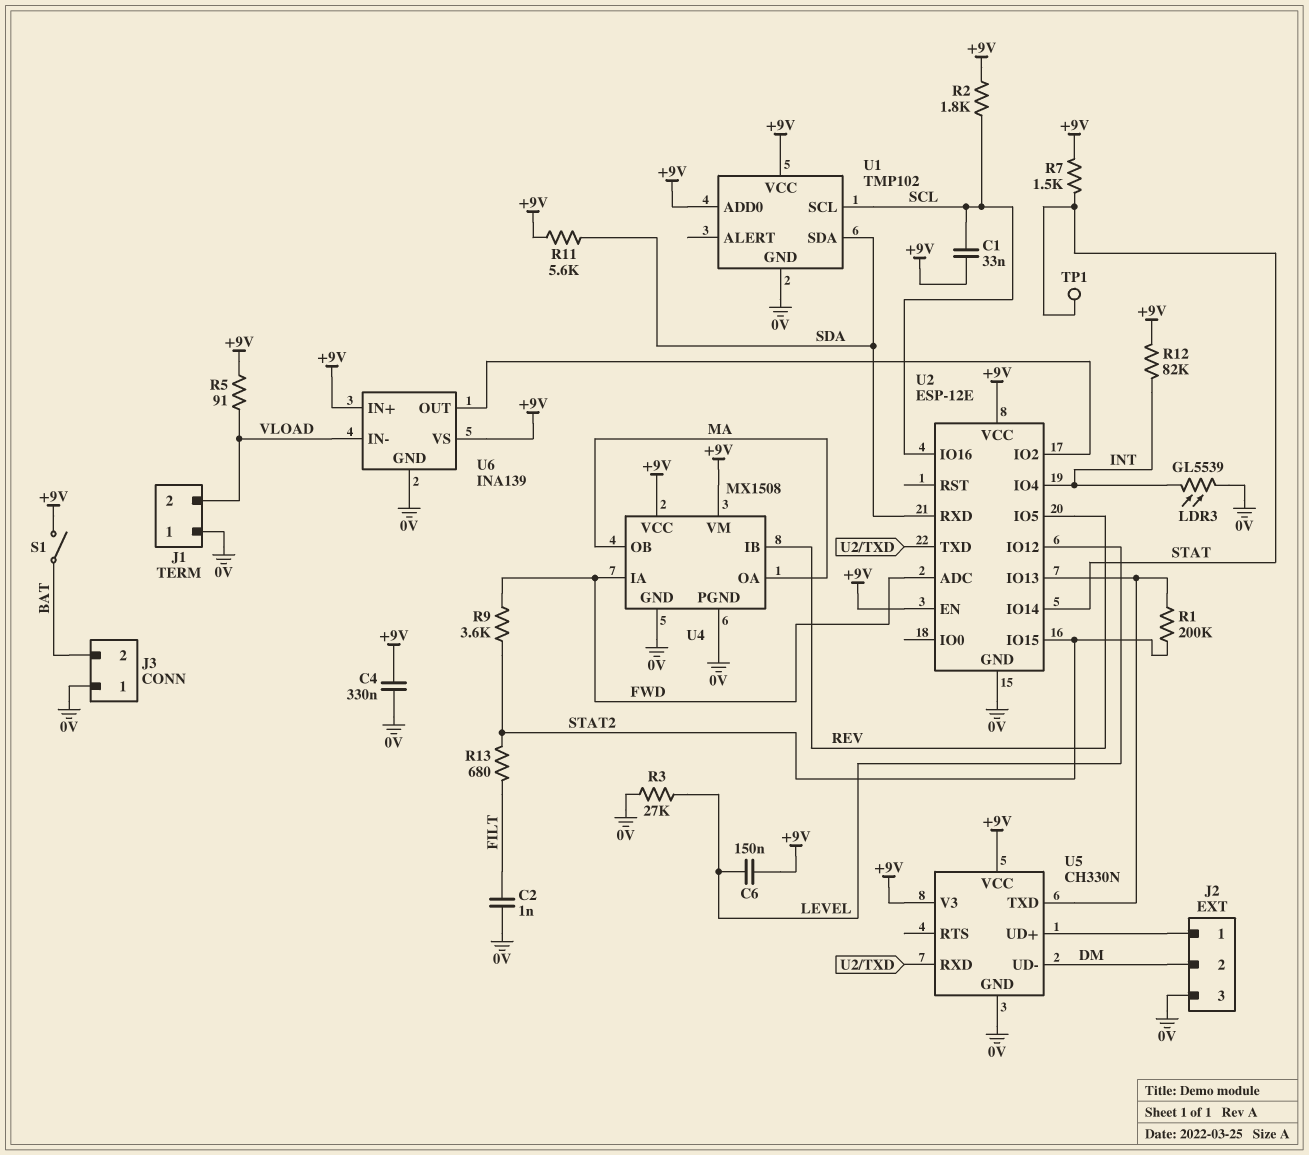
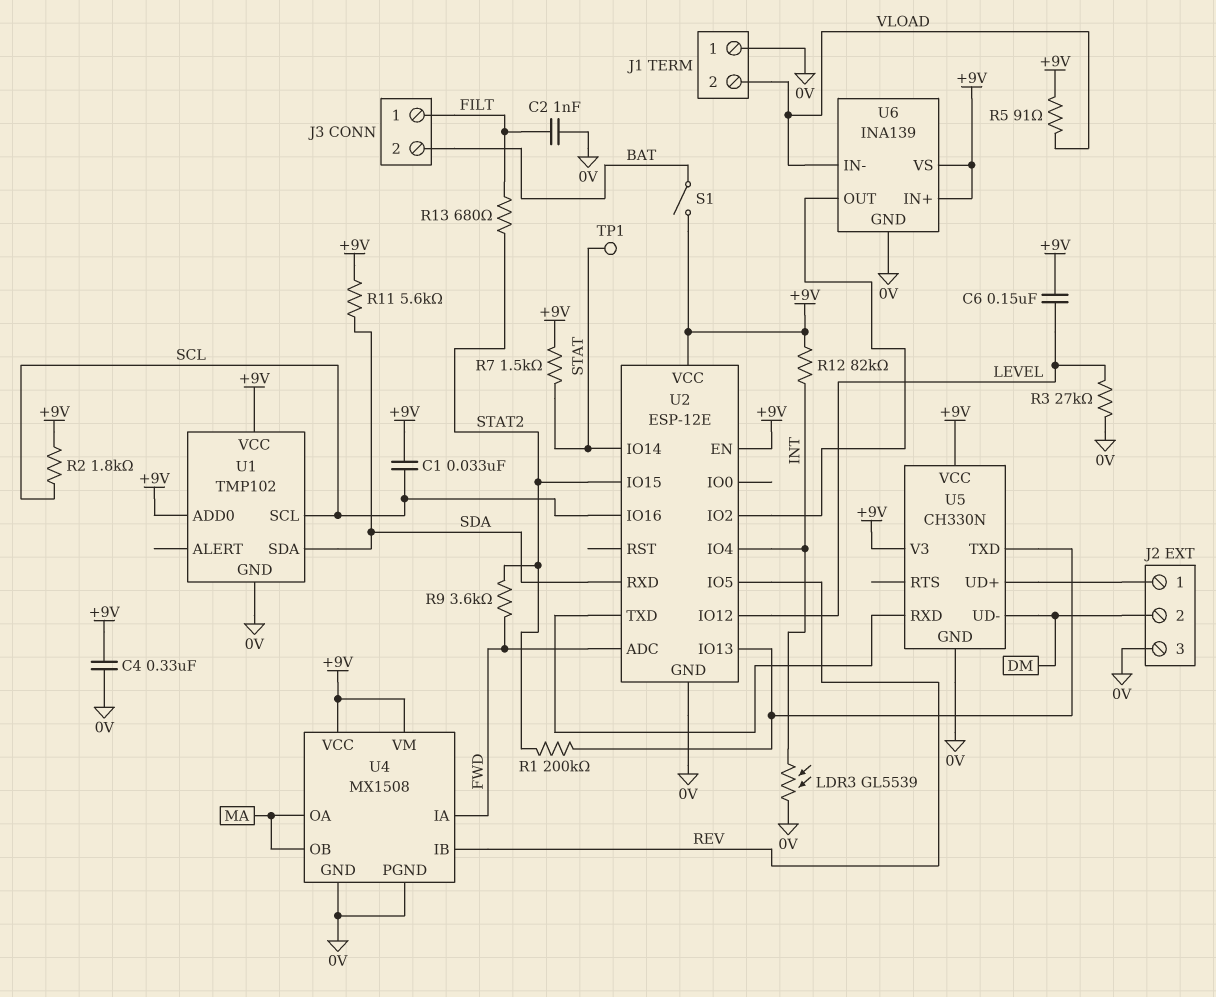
J3 pin 1: 0V -> FILT

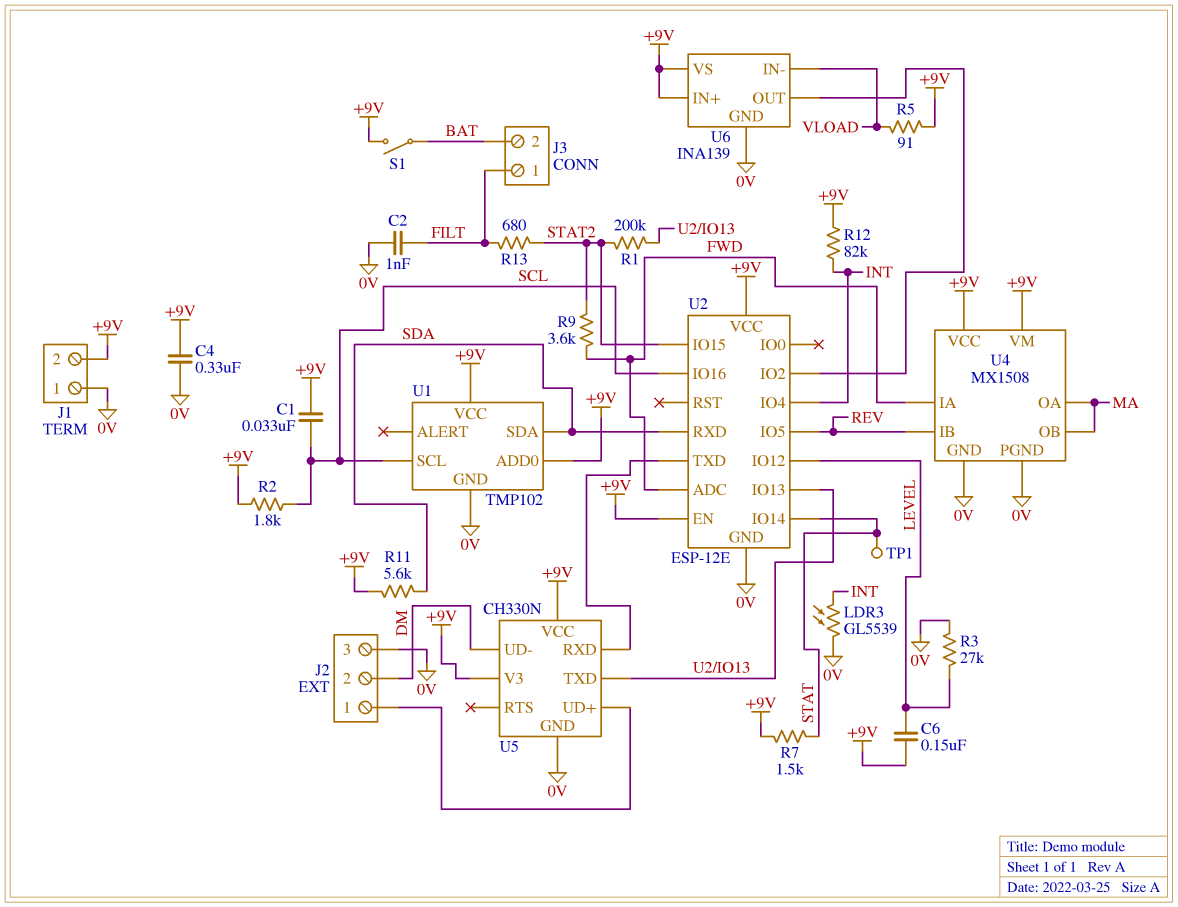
J1 pin 2: VLOAD -> +9V

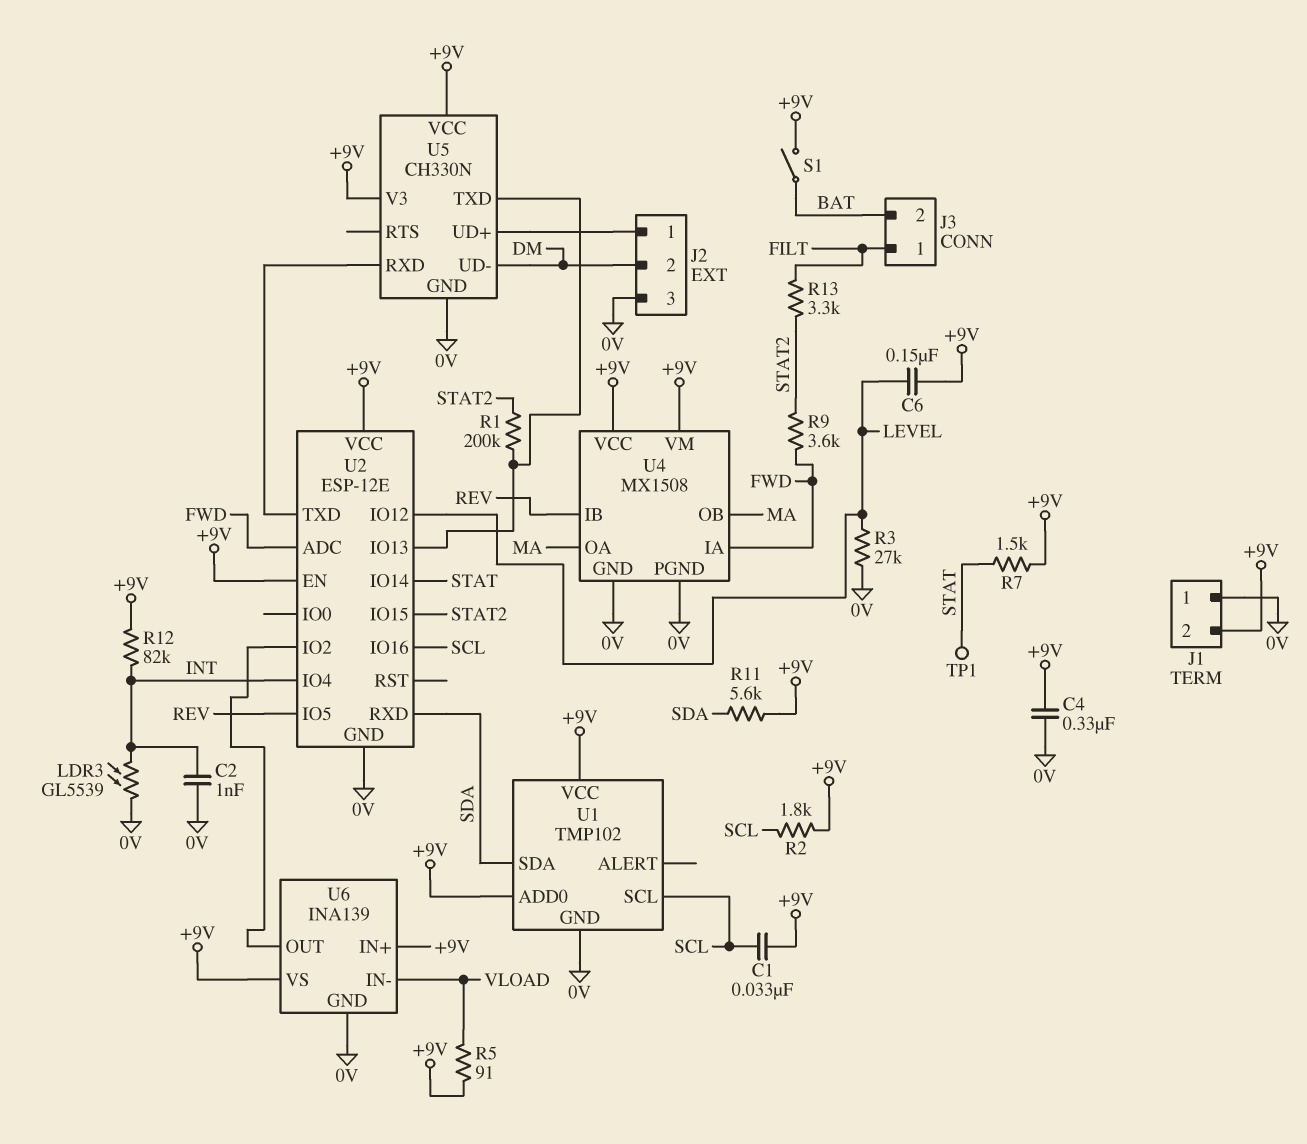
C2: 1nF (0V, FILT) -> 1nF (0V, INT)
R13: 680 (FILT, STAT2) -> 3.3k (FILT, STAT2)

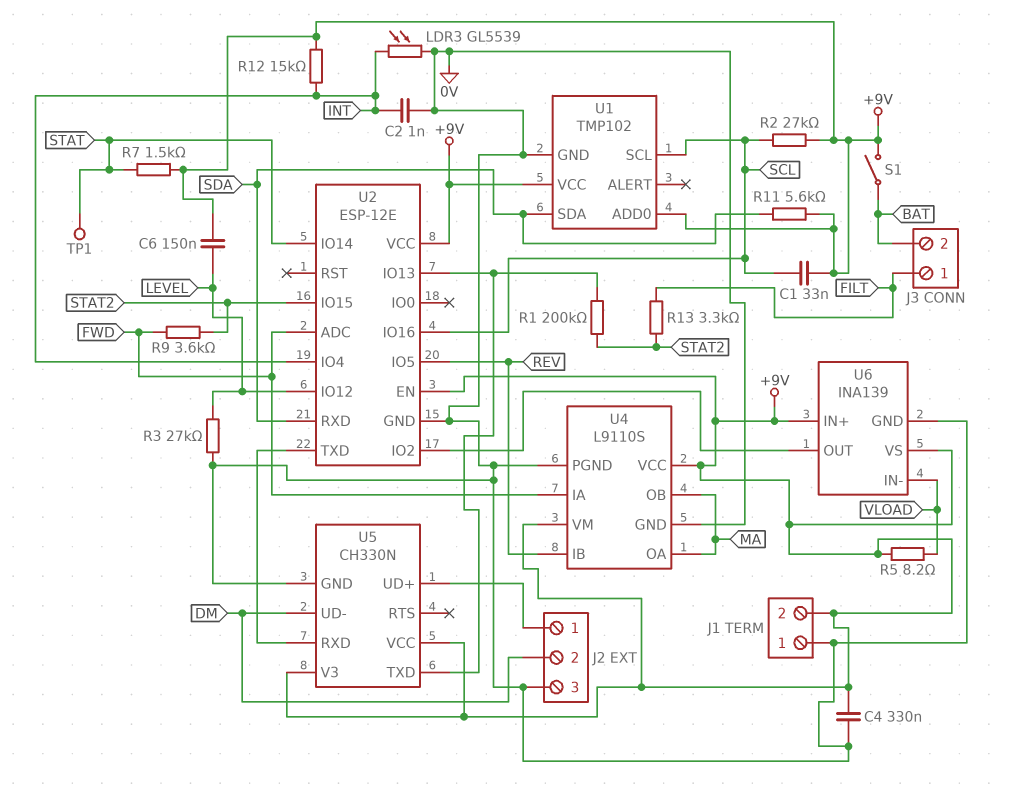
R2: 1.8k (+9V, SCL) -> 27k (+9V, SCL)
R5: 91 (+9V, VLOAD) -> 8.2 (+9V, VLOAD)
R12: 82k (+9V, INT) -> 15k (+9V, INT)
U4: MX1508 -> L9110S

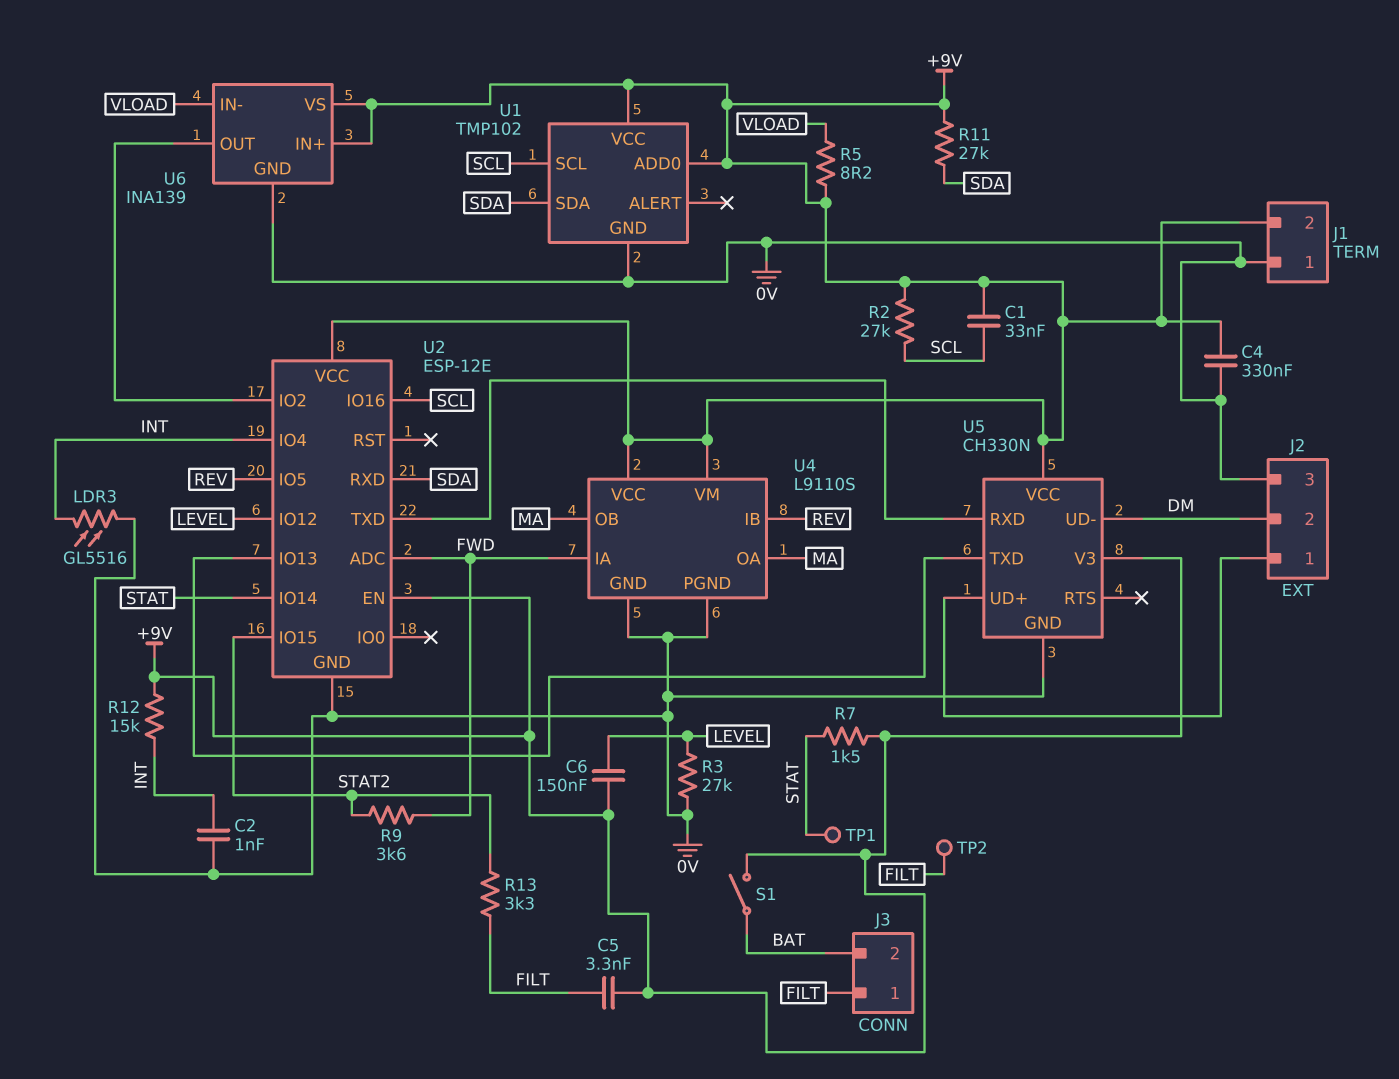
C5: none -> 3.3nF (+9V, FILT)
LDR3: GL5539 (0V, INT) -> GL5516 (0V, INT)
R1: 200k (STAT2, U2/IO13) -> none
R11: 5.6k (+9V, SDA) -> 27k (+9V, SDA)
TP2: none -> test point (FILT)

